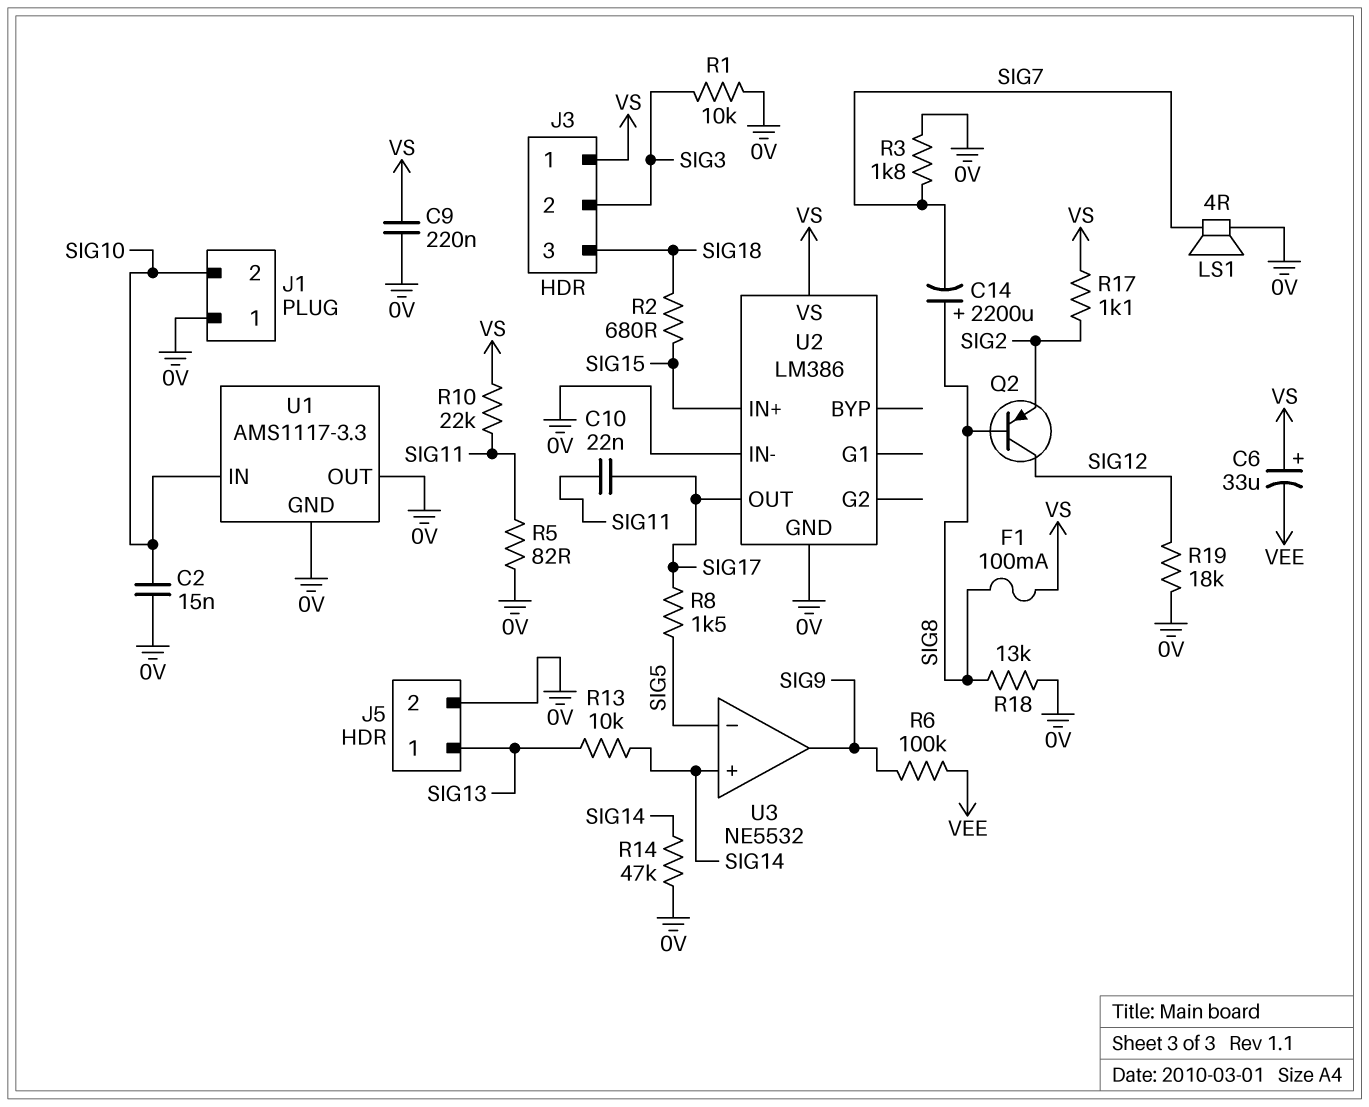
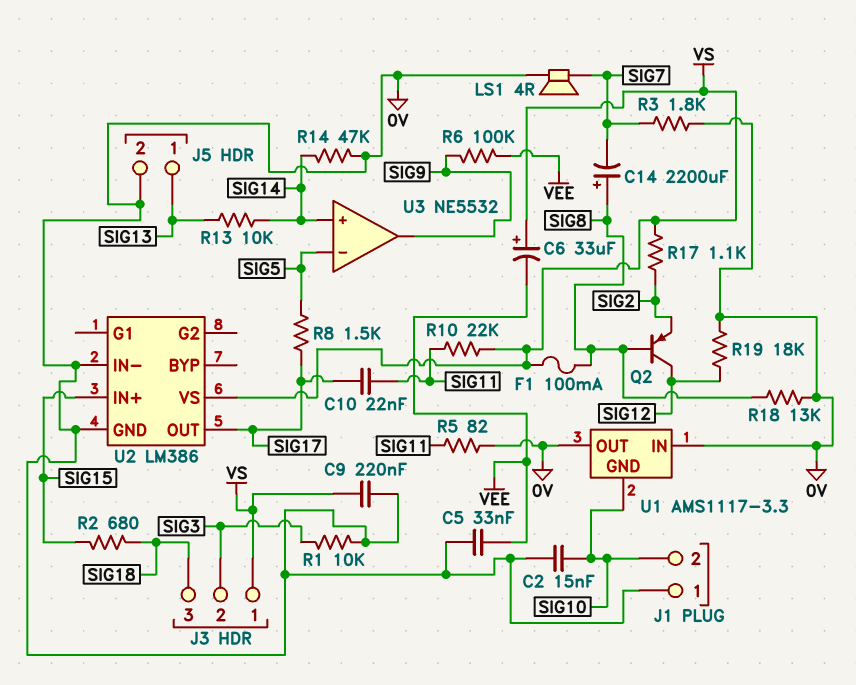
C5: none -> 33nF (0V, VEE)
U1 pin GND: 0V -> SIG10
U1 pin IN: SIG10 -> 0V

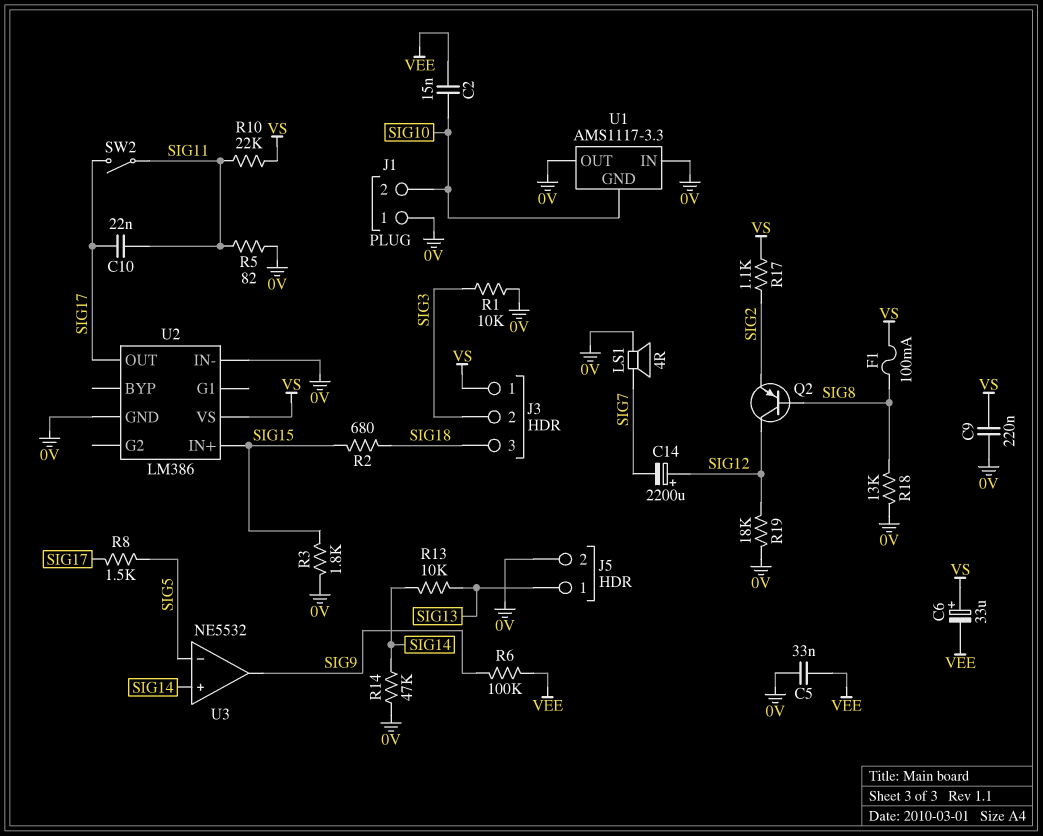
C2: 15nF (0V, SIG10) -> 15nF (SIG10, VEE)
C14: 2200uF (plus SIG8, minus SIG7) -> 2200uF (plus SIG12, minus SIG7)
R3: 1.8k (0V, SIG7) -> 1.8k (0V, SIG15)
SW2: none -> switch (SIG11, SIG17)

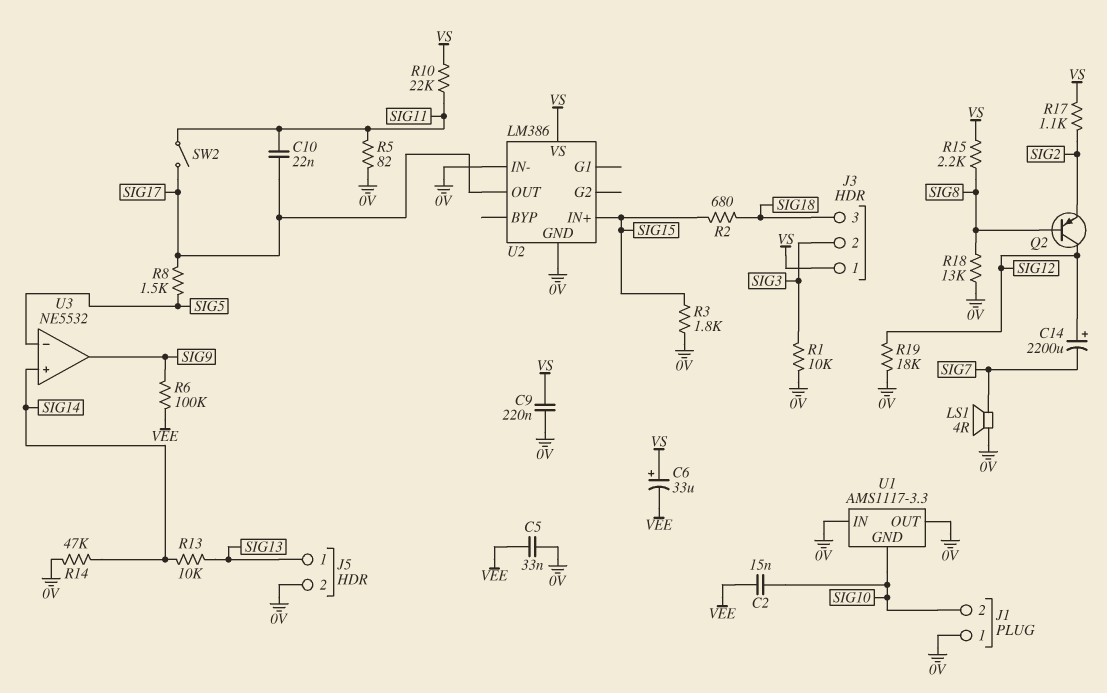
F1: 100mA (SIG8, VS) -> none
R15: none -> 2.2k (SIG8, VS)

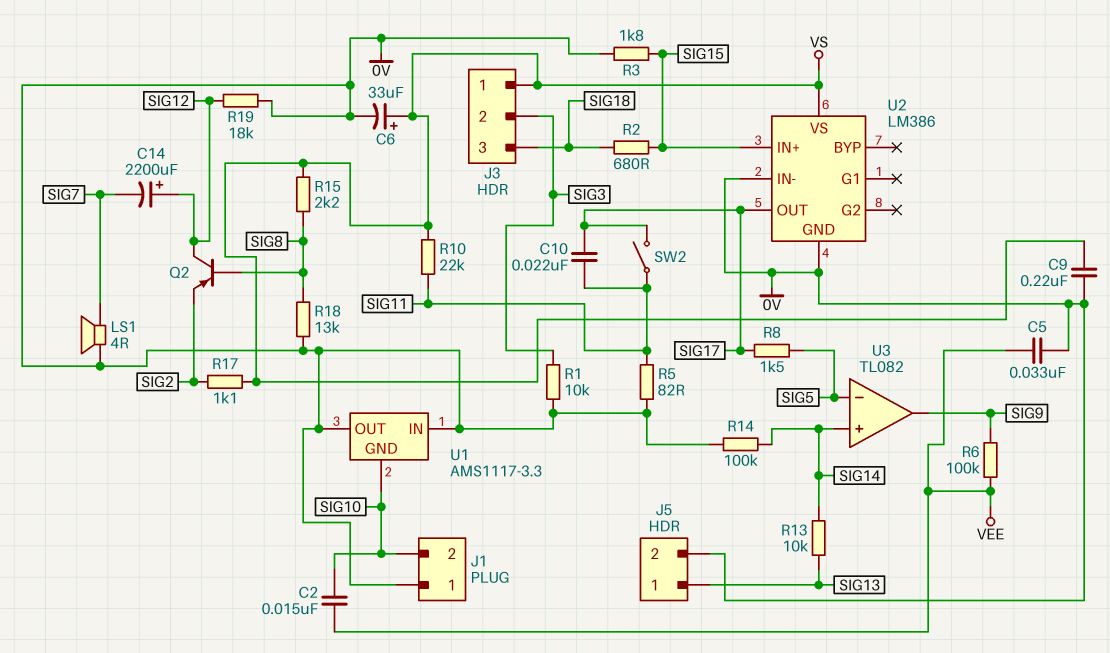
C6: 33uF (plus VS, minus VEE) -> 33uF (plus VS, minus 0V)
R14: 47k (0V, SIG14) -> 100k (0V, SIG14)
U3: NE5532 -> TL082

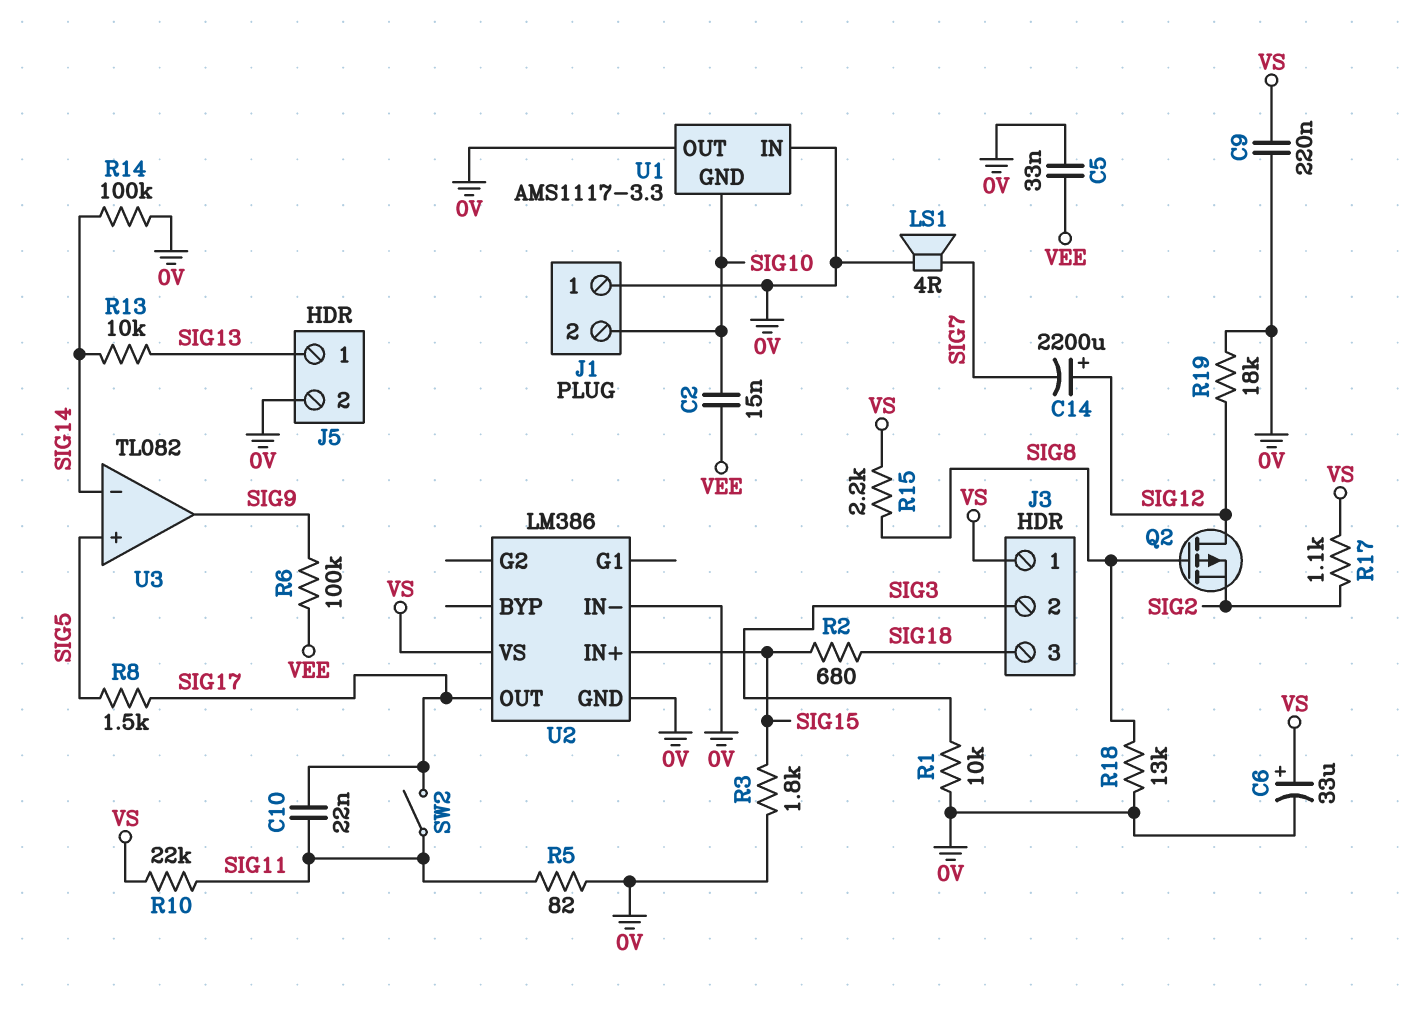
Q2: PNP (B SIG8, C SIG12, E SIG2) -> PMOS (G SIG8, D SIG12, S SIG2)
U3 pin in+: SIG14 -> SIG5
U3 pin in-: SIG5 -> SIG14

